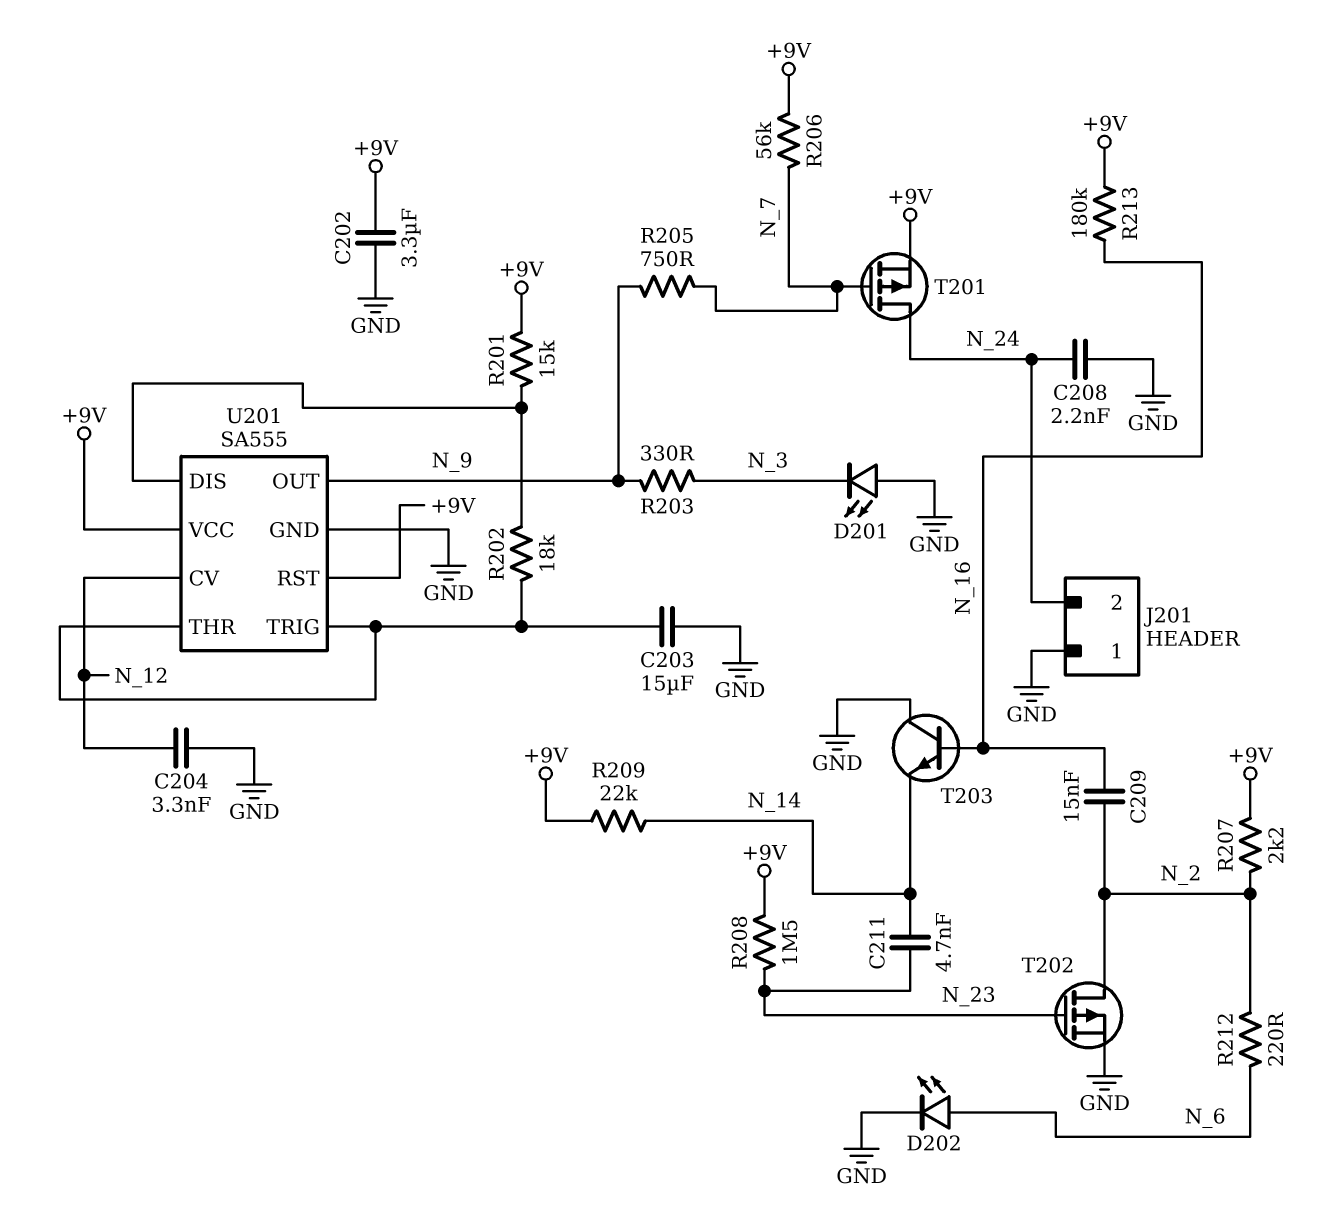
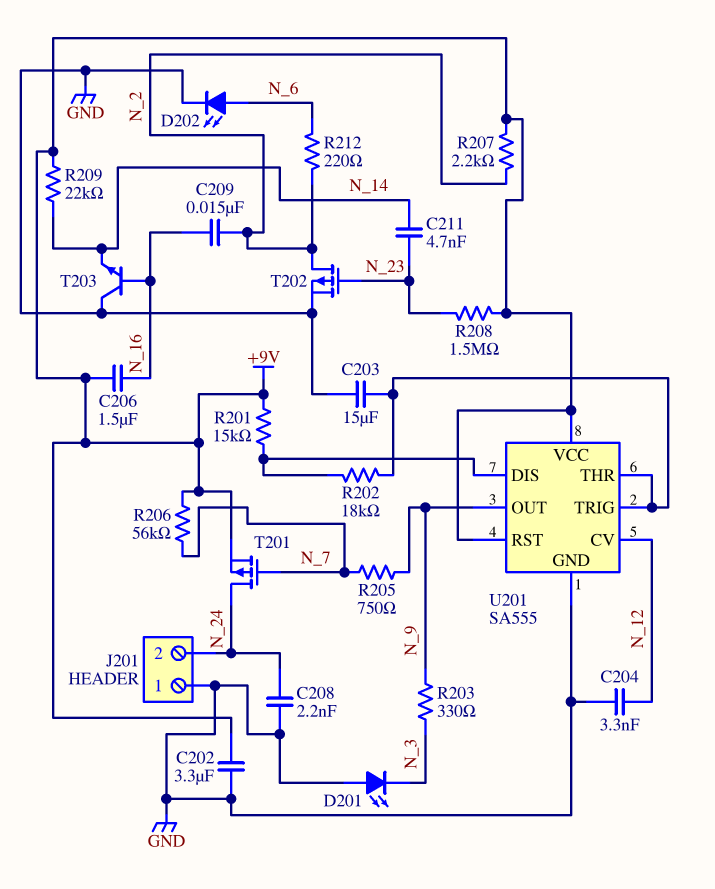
C206: none -> 1.5uF (+9V, N_16)
R213: 180k (+9V, N_16) -> none

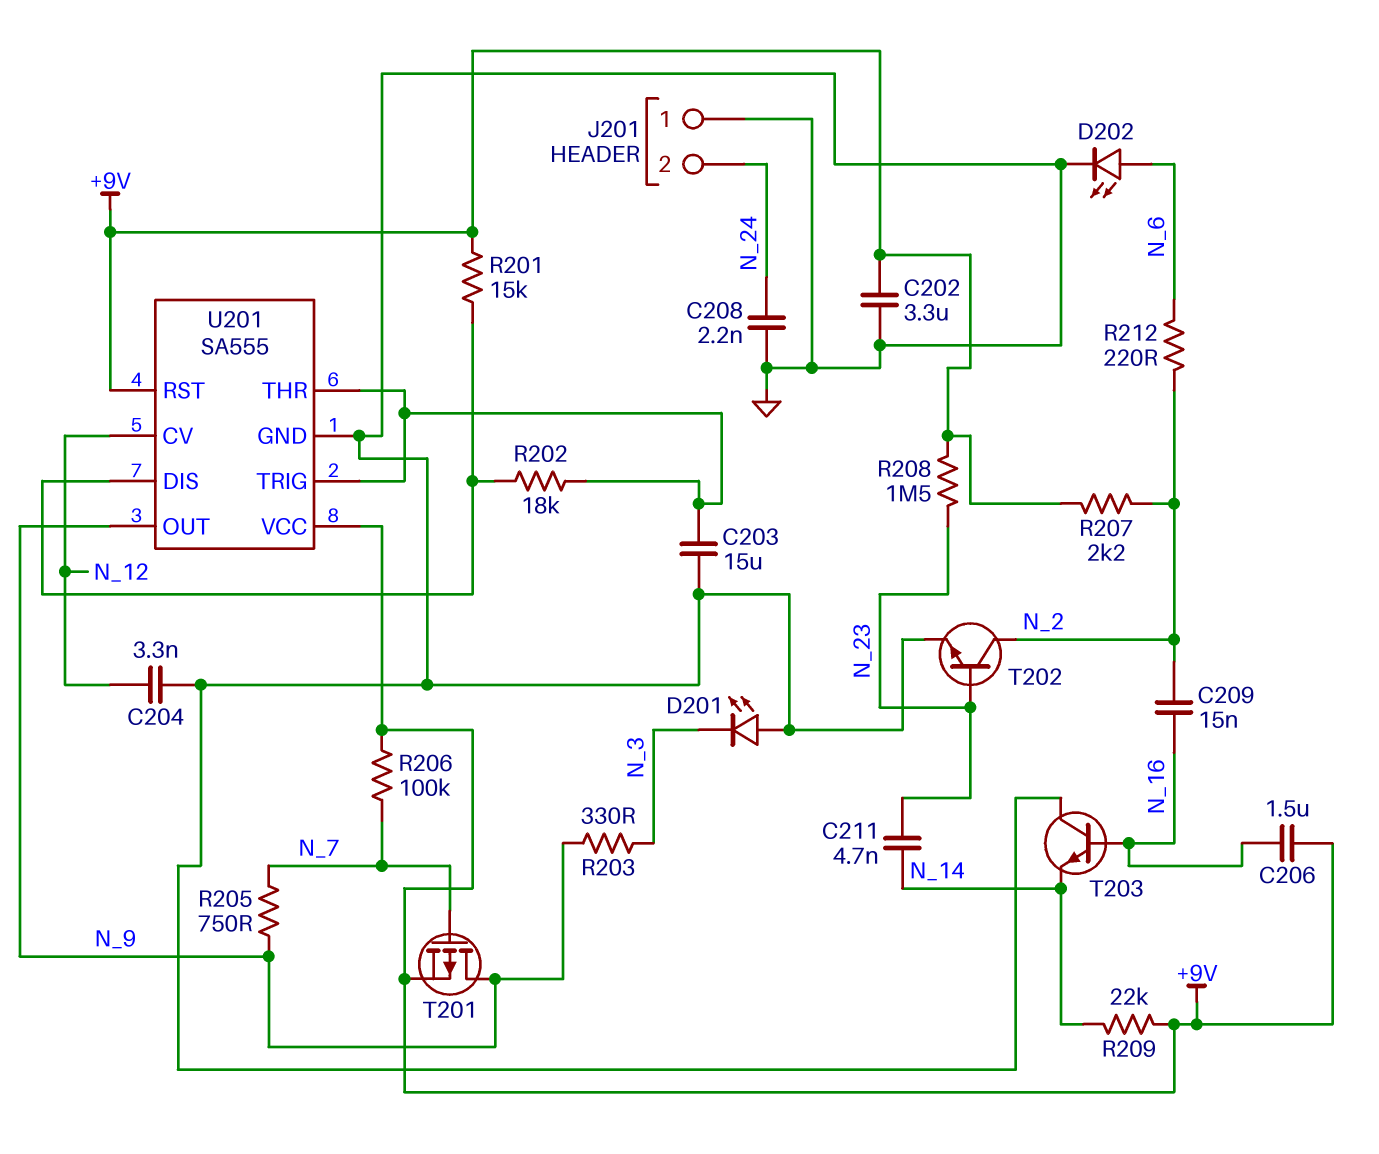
R206: 56k (+9V, N_7) -> 100k (+9V, N_7)
T201: PMOS (G N_7, D N_24, S +9V) -> PMOS (G N_7, D N_9, S +9V)
T202: PMOS (G N_23, D N_2, S GND) -> NPN (B N_23, C N_2, E GND)

